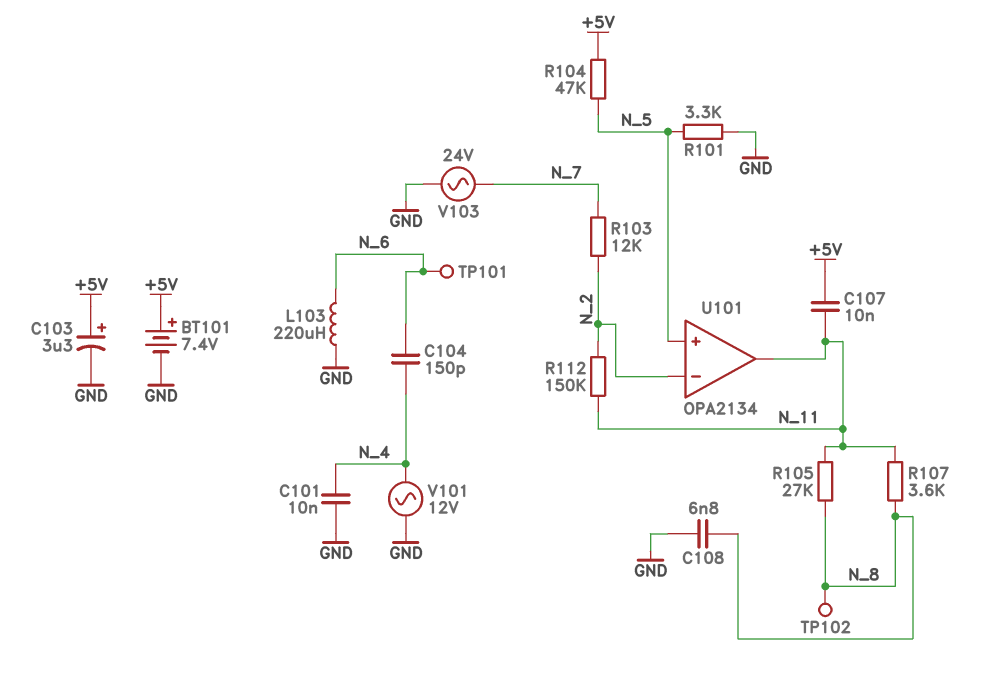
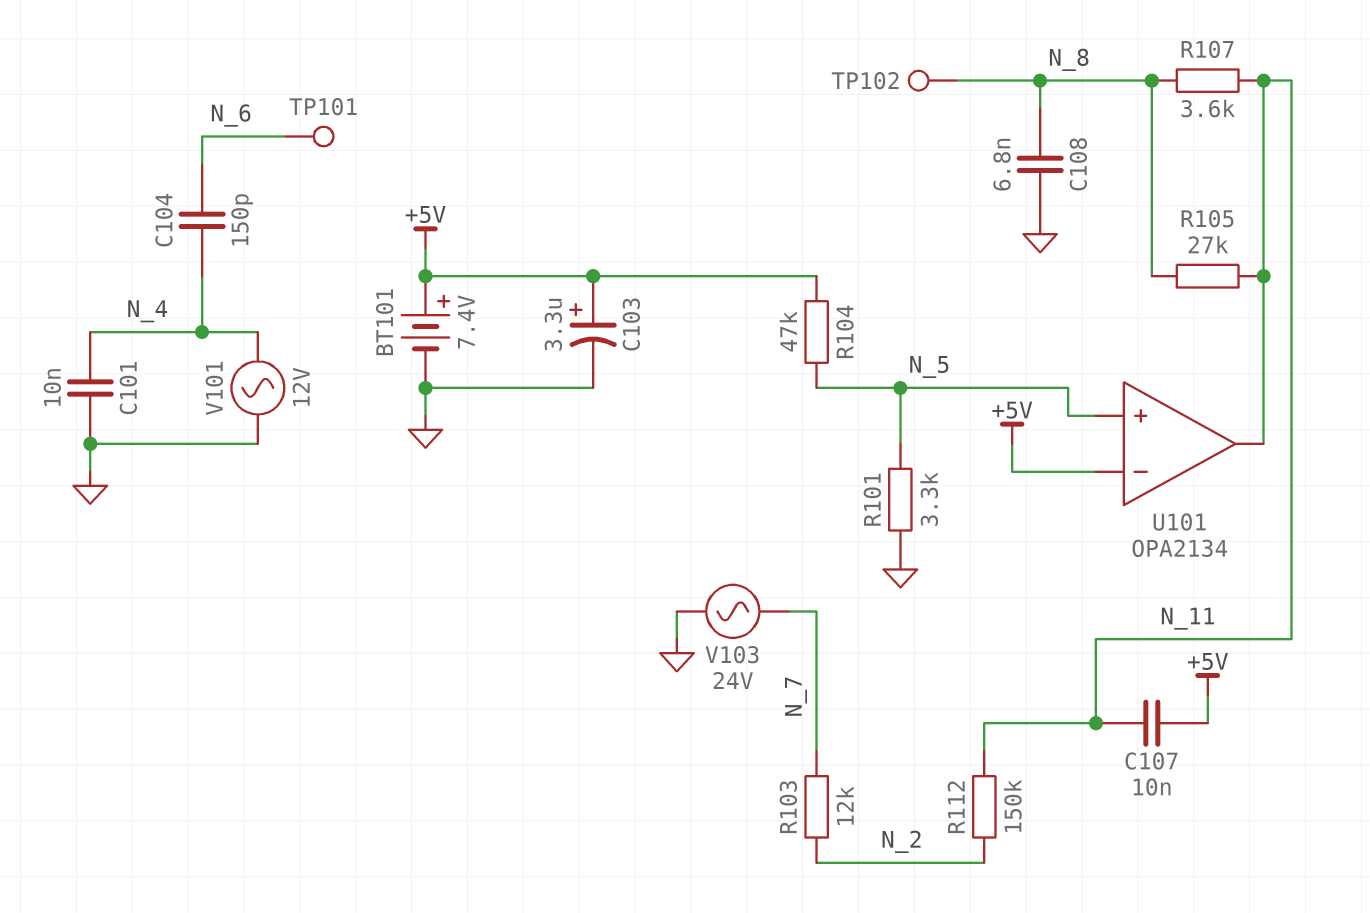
L103: 220uH (GND, N_6) -> none
U101 pin in-: N_2 -> +5V

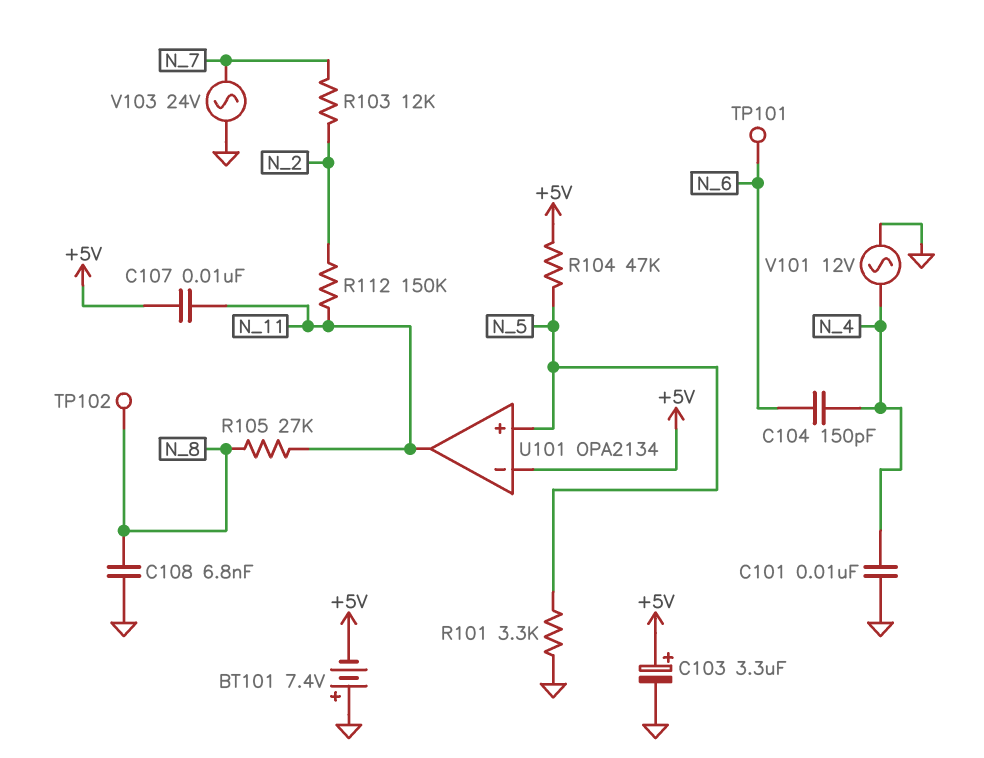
BT101: 7.4V (plus +5V, minus GND) -> 7.4V (plus GND, minus +5V)
R107: 3.6k (N_8, N_11) -> none

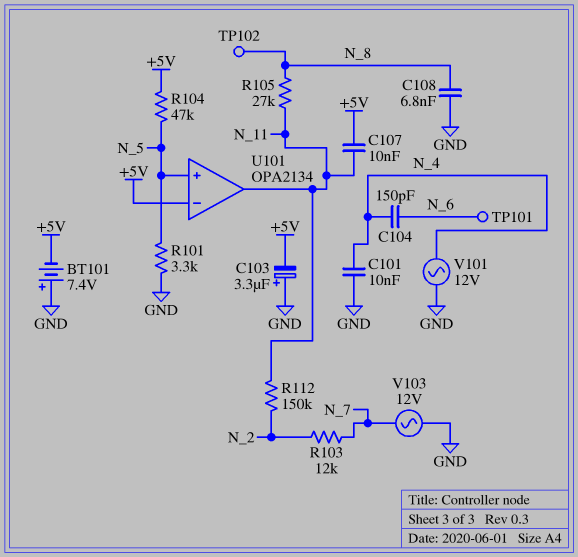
C103: 3.3uF (plus +5V, minus GND) -> 3.3uF (plus GND, minus +5V)
V103: AC 24V (GND, N_7) -> AC 12V (GND, N_7)

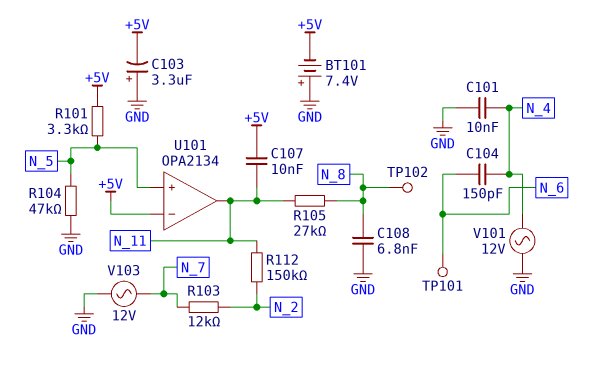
R101: 3.3k (GND, N_5) -> 3.3k (+5V, N_5)
R104: 47k (+5V, N_5) -> 47k (GND, N_5)

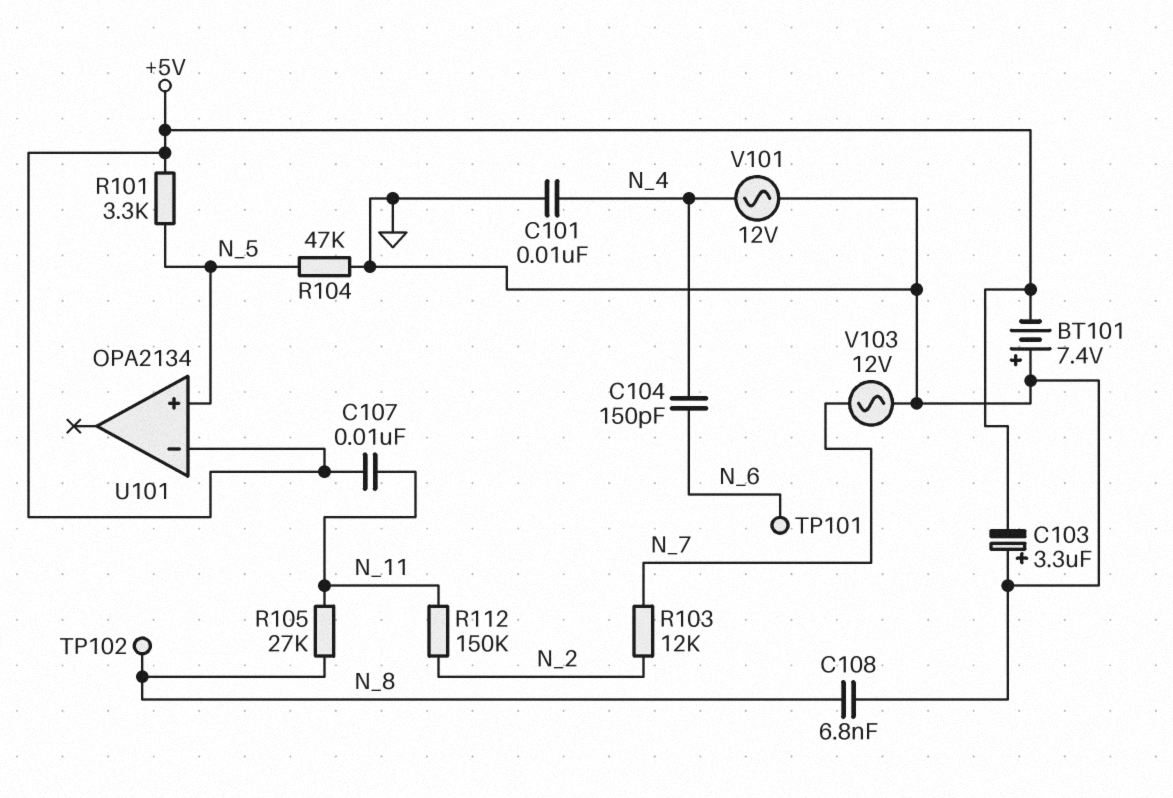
U101 pin out: N_11 -> none

